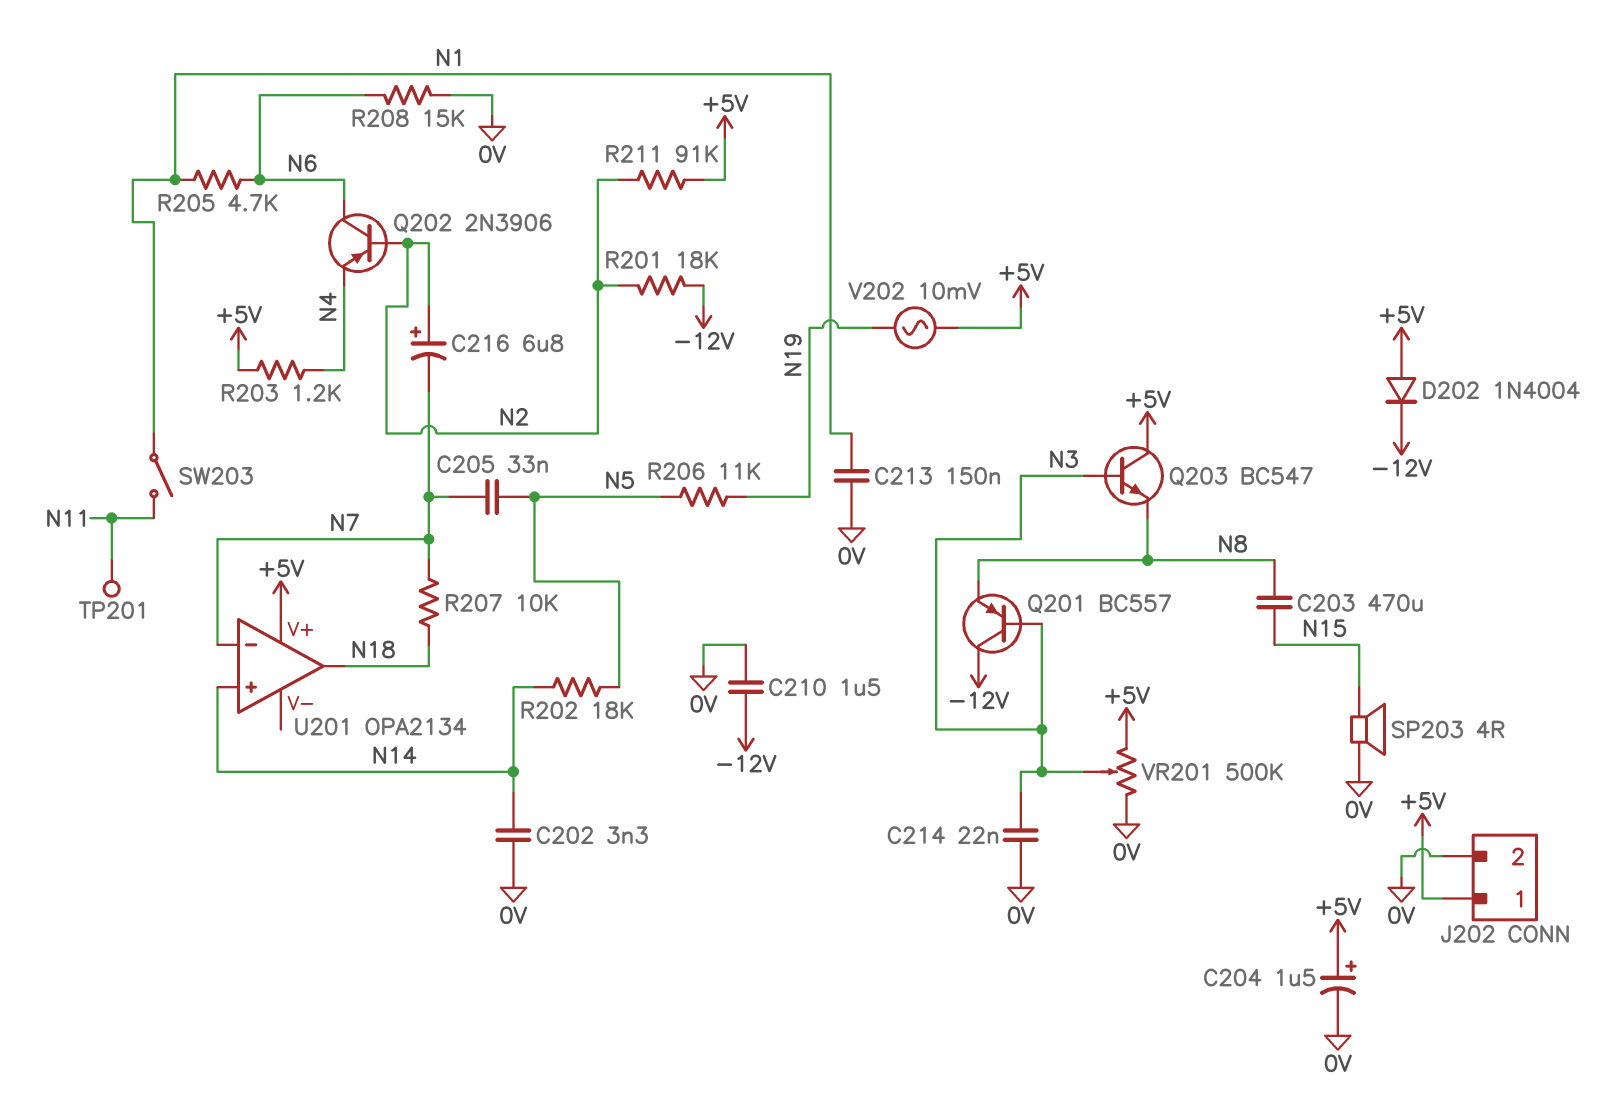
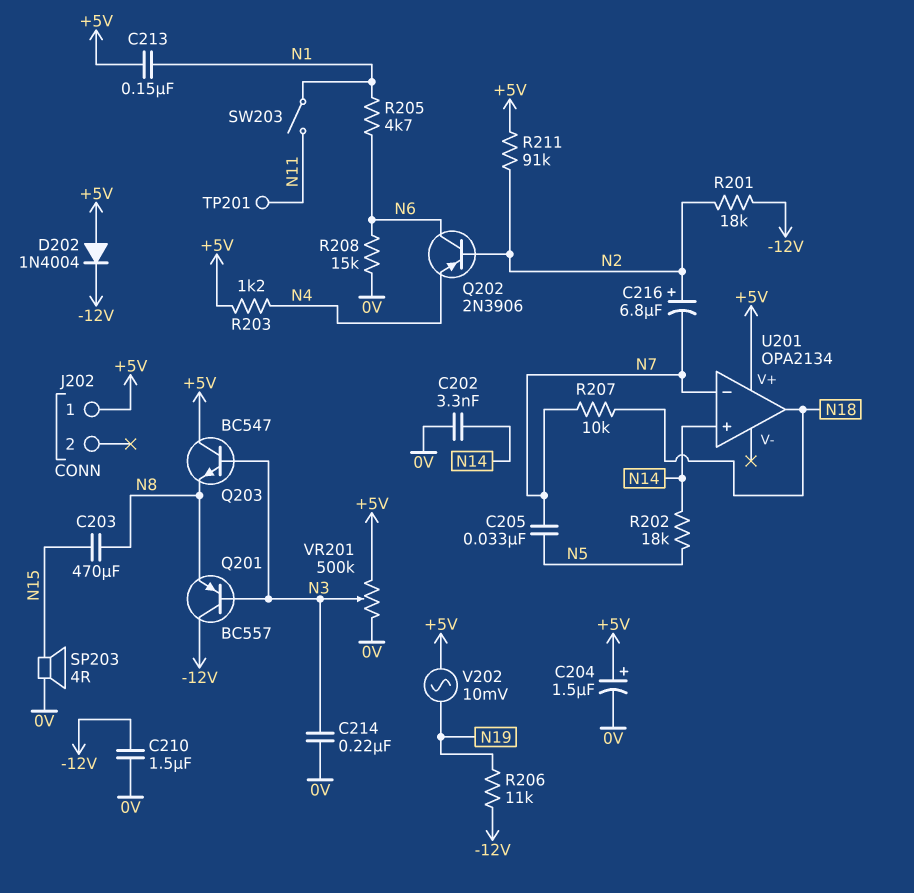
C213: 150nF (0V, N1) -> 150nF (+5V, N1)
C214: 22nF (0V, N3) -> 220nF (0V, N3)
J202 pin 2: 0V -> none
R206: 11k (N5, N19) -> 11k (-12V, N19)

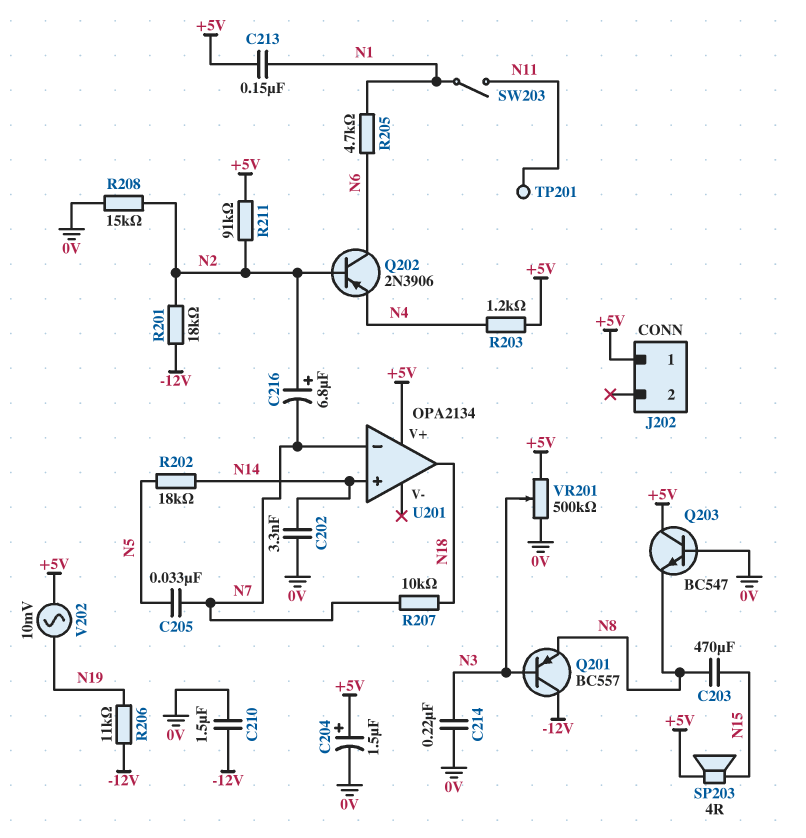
D202: diode 1N4004 (A +5V, K -12V) -> none
Q203: NPN BC547 (B N3, C +5V, E N8) -> NPN BC547 (B 0V, C +5V, E N8)
R208: 15k (0V, N6) -> 15k (0V, N2)
SP203: speaker 4R (0V, N15) -> speaker 4R (+5V, N15)

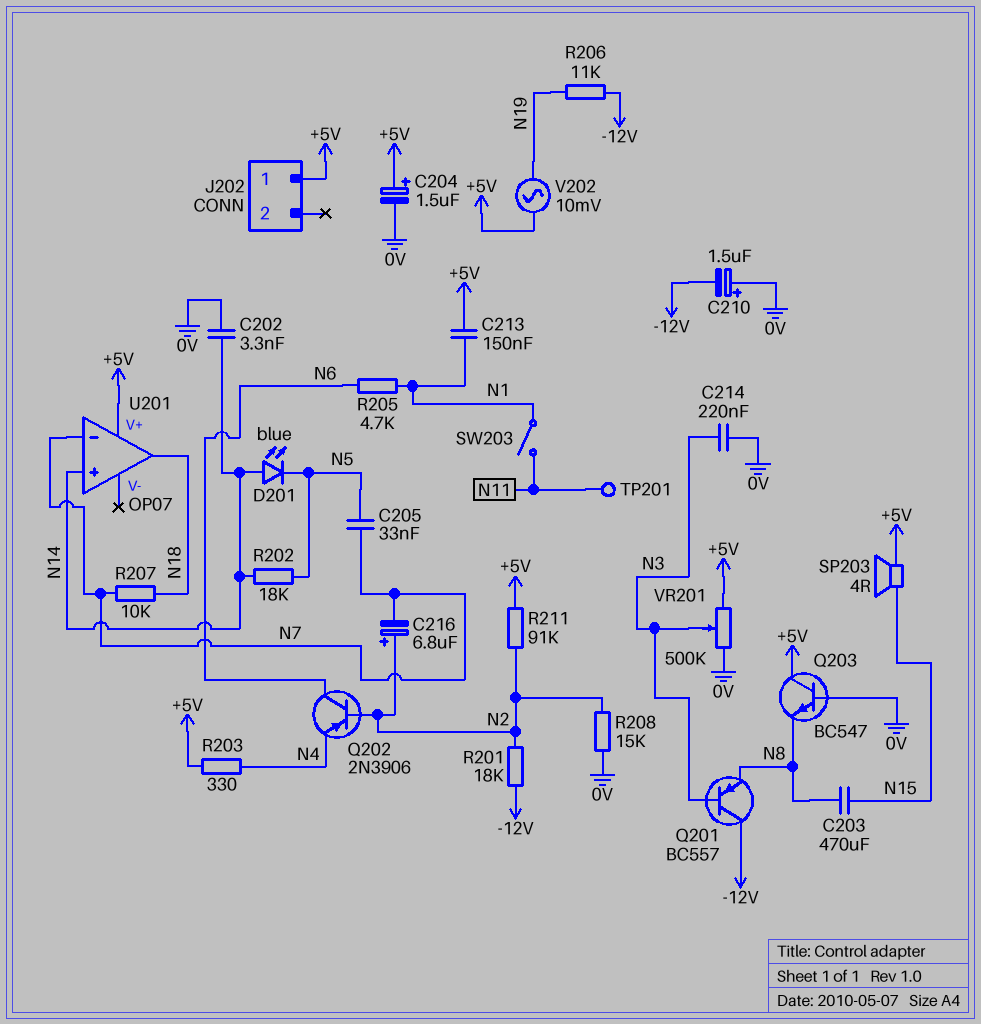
C210: 1.5uF (-12V, 0V) -> 1.5uF (plus 0V, minus -12V)
D201: none -> LED blue (A N14, K N5)
R203: 1.2k (+5V, N4) -> 330 (+5V, N4)
U201: OPA2134 -> OP07

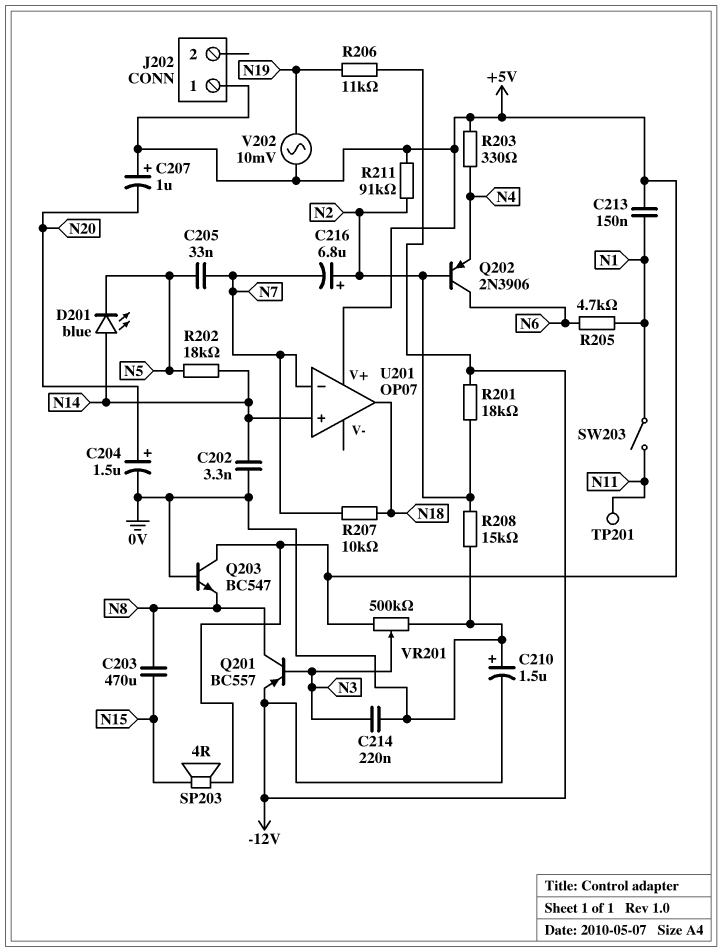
C204: 1.5uF (plus +5V, minus 0V) -> 1.5uF (plus N20, minus 0V)
C207: none -> 1uF (plus +5V, minus N20)
Q201: PNP BC557 (B N3, C -12V, E N8) -> PNP BC557 (B N3, C N8, E -12V)

